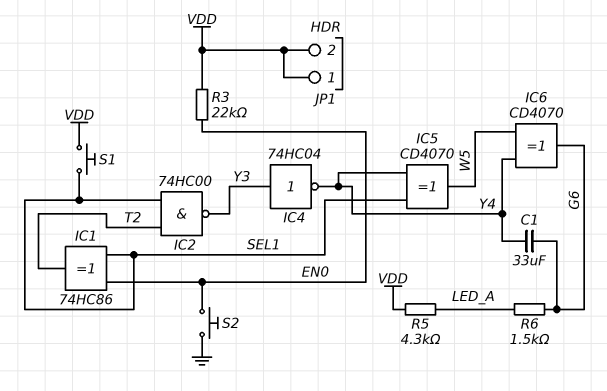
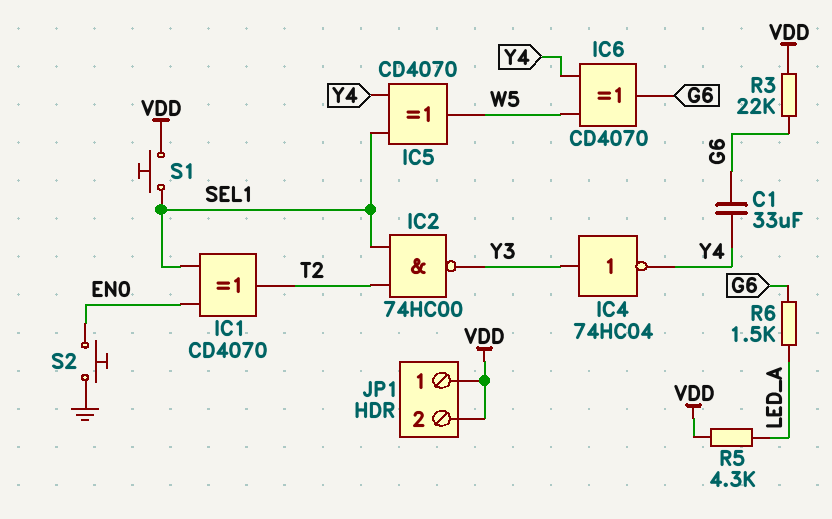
IC1: XOR 74HC86 (in EN0, in SEL1, out T2) -> XOR CD4070 (in EN0, in SEL1, out T2)
R3: 22k (EN0, VDD) -> 22k (G6, VDD)

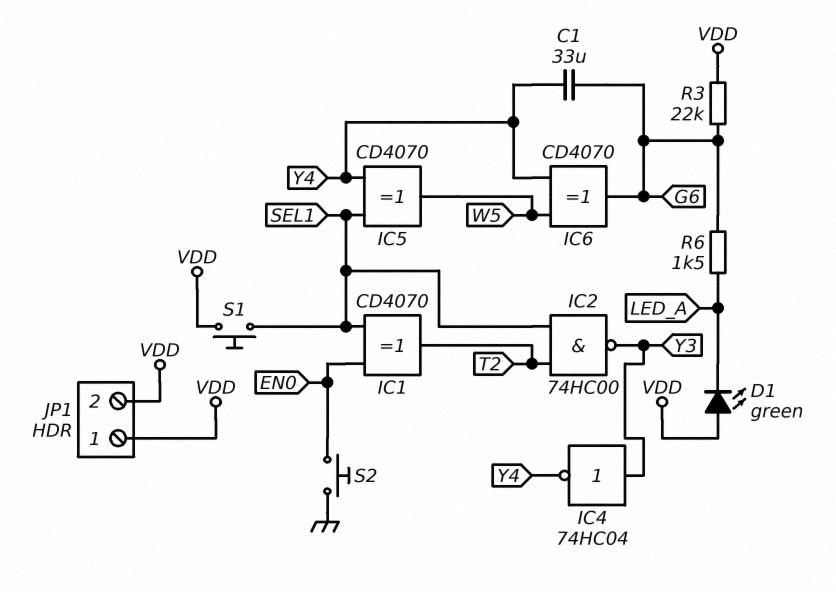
D1: none -> LED green (A VDD, K LED_A)
R5: 4.3k (LED_A, VDD) -> none

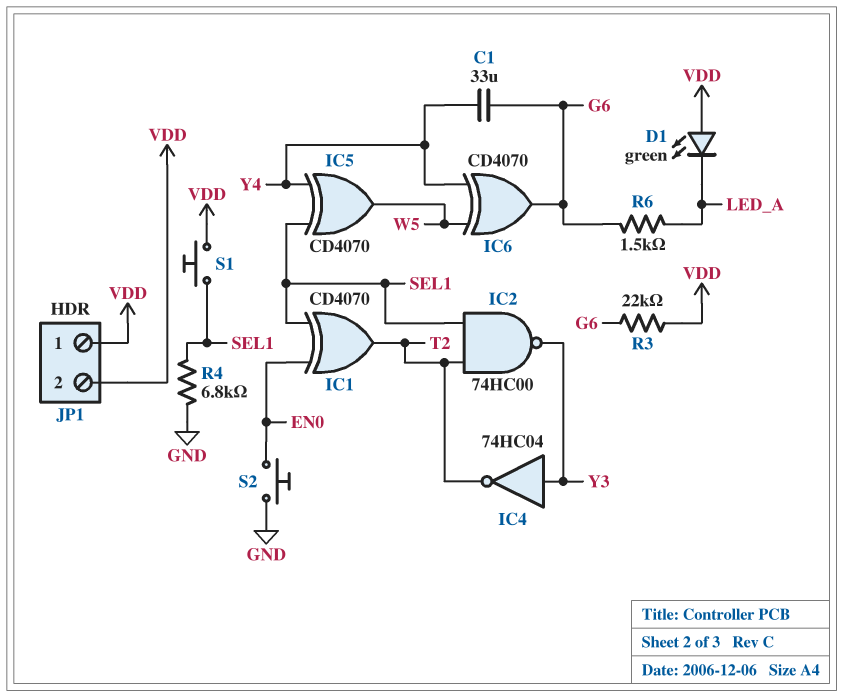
IC4: NOT 74HC04 (in Y3, out Y4) -> NOT 74HC04 (in Y3, out T2)
R4: none -> 6.8k (GND, SEL1)

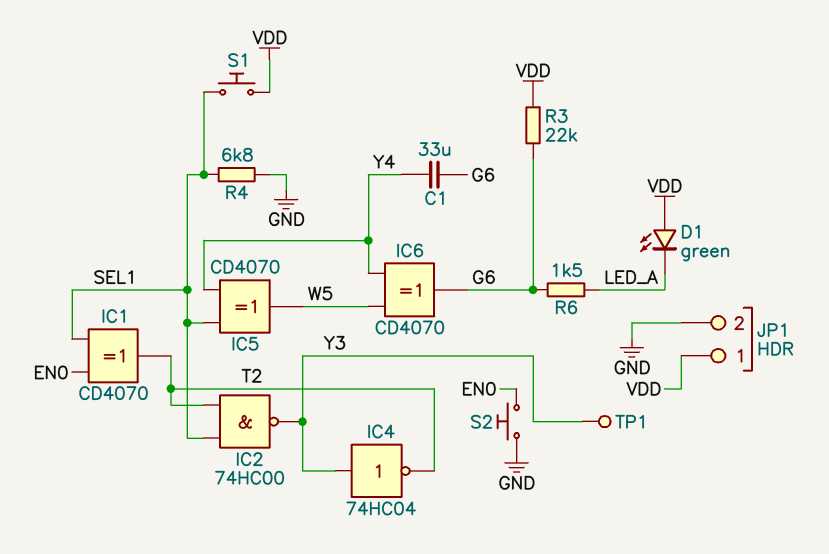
JP1 pin 2: VDD -> GND
TP1: none -> test point (Y3)

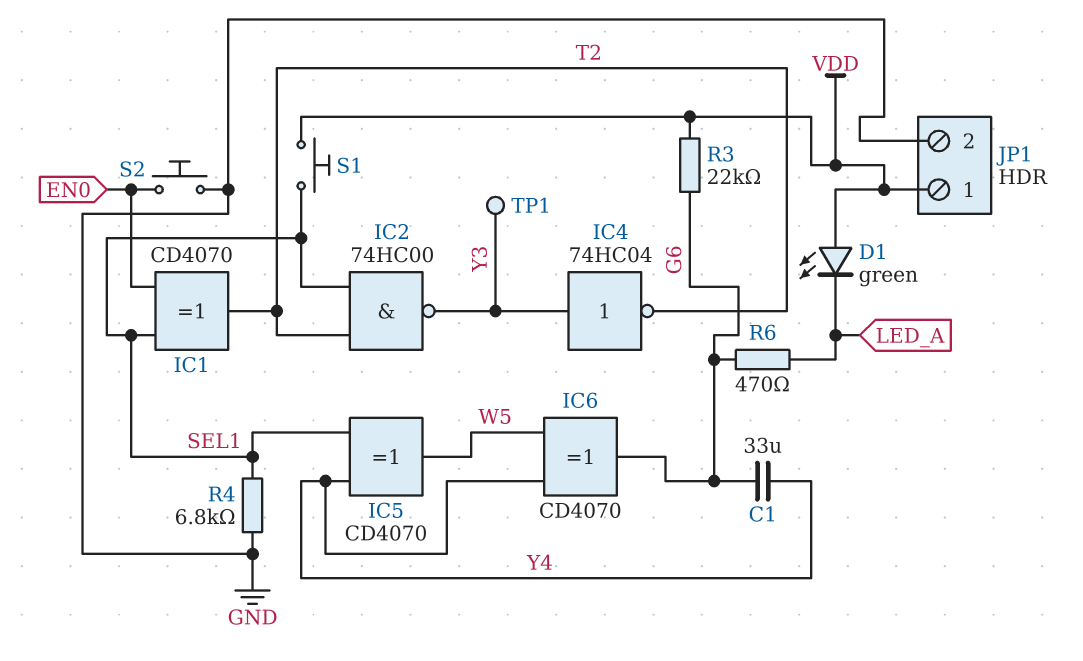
R6: 1.5k (G6, LED_A) -> 470 (G6, LED_A)

